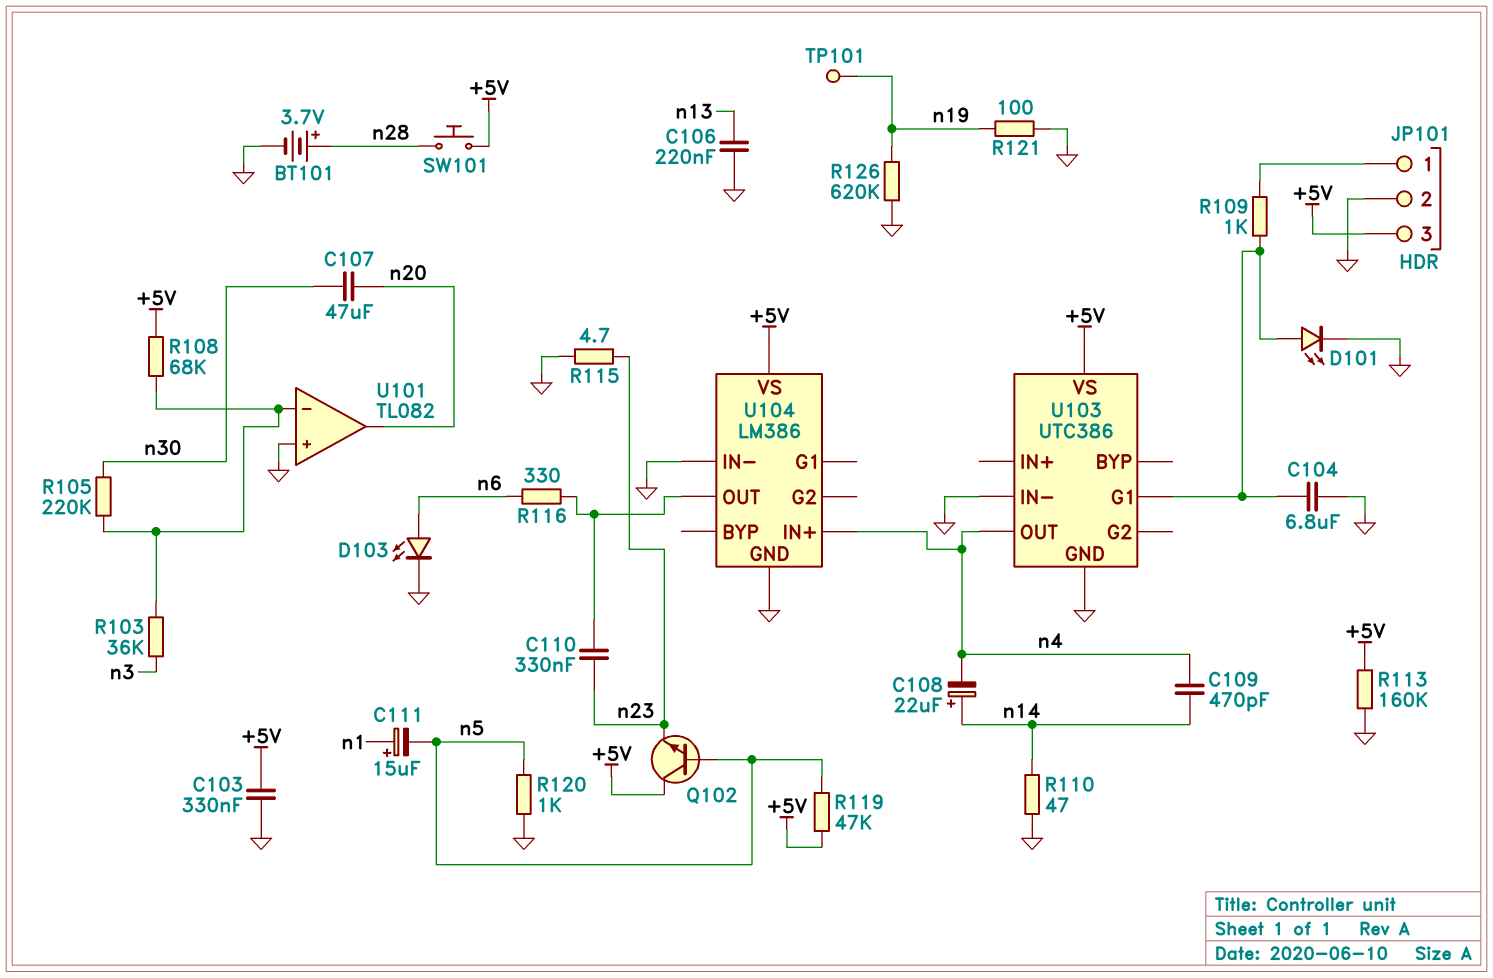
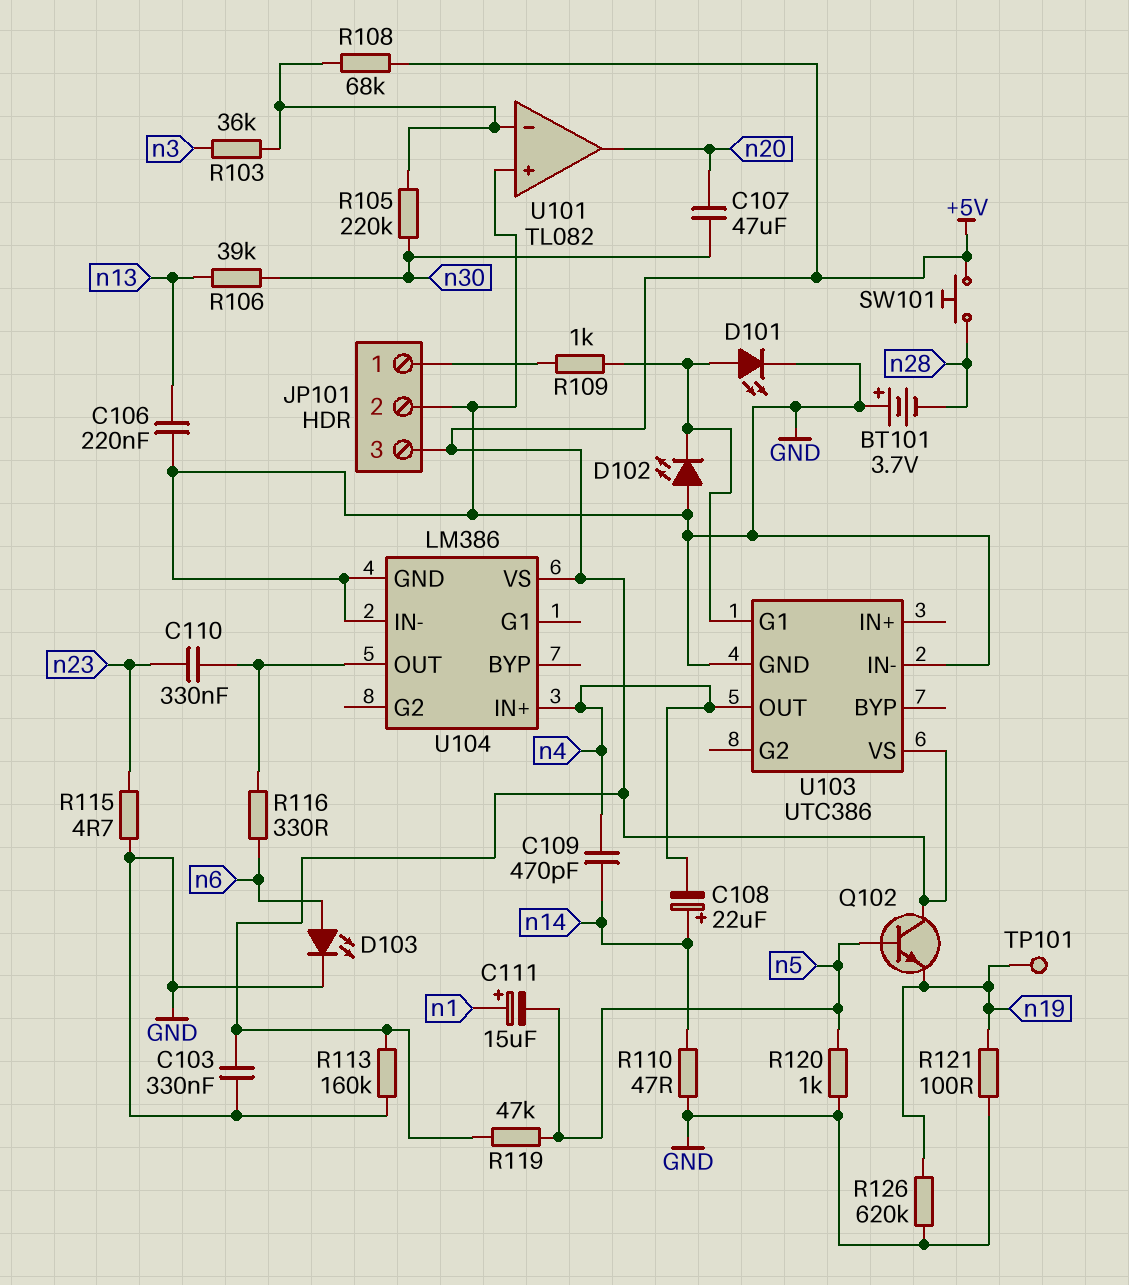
BT101: 3.7V (plus n28, minus GND) -> 3.7V (plus GND, minus n28)
C104: 6.8uF (GND, U103/G1) -> none
D102: none -> LED (A GND, K U103/G1)
Q102: NPN (B n5, C +5V, E n23) -> NPN (B n5, C +5V, E n19)
R106: none -> 39k (n13, n30)

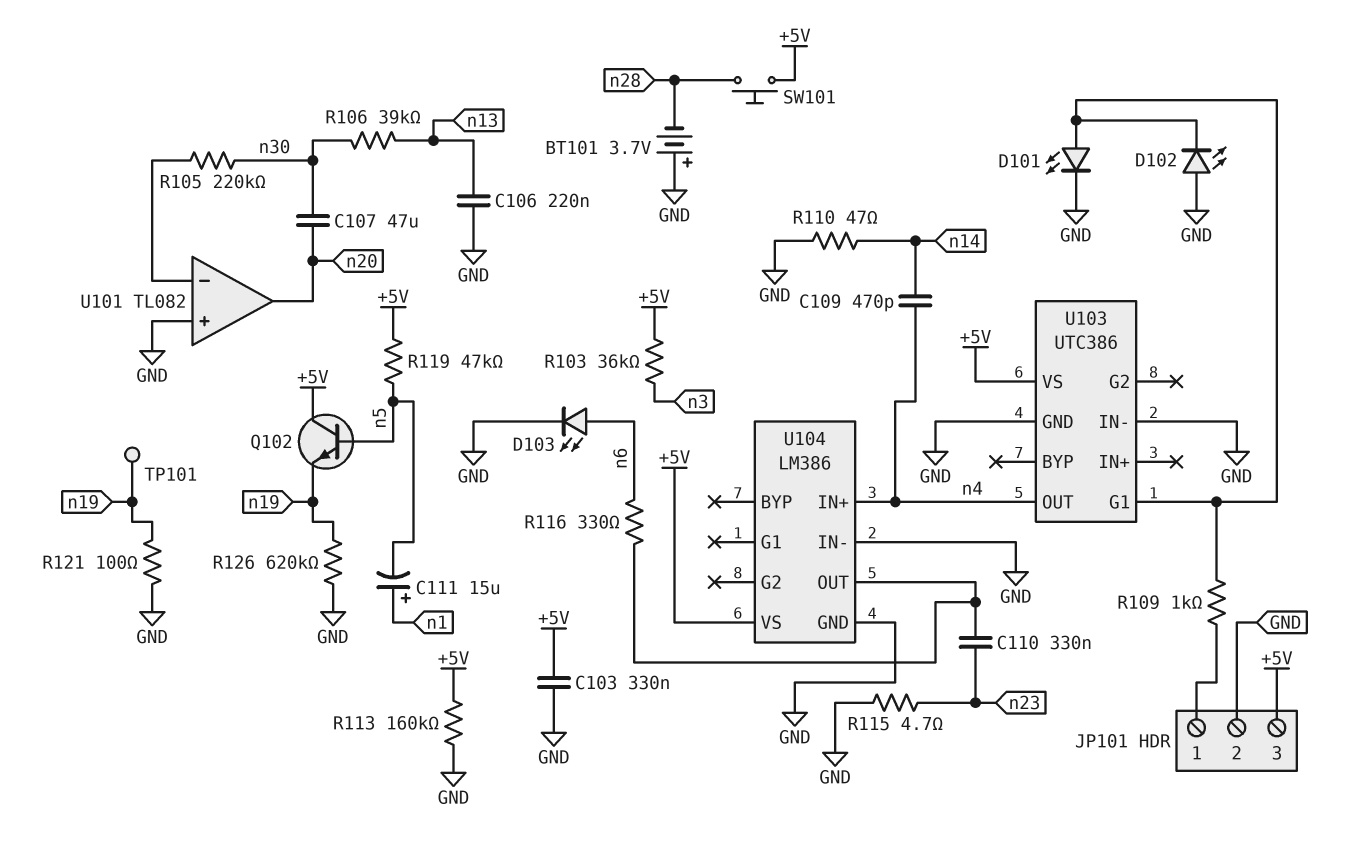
C108: 22uF (plus n14, minus n4) -> none
R103: 36k (U101/in-, n3) -> 36k (+5V, n3)
R108: 68k (+5V, U101/in-) -> none
R120: 1k (GND, n5) -> none

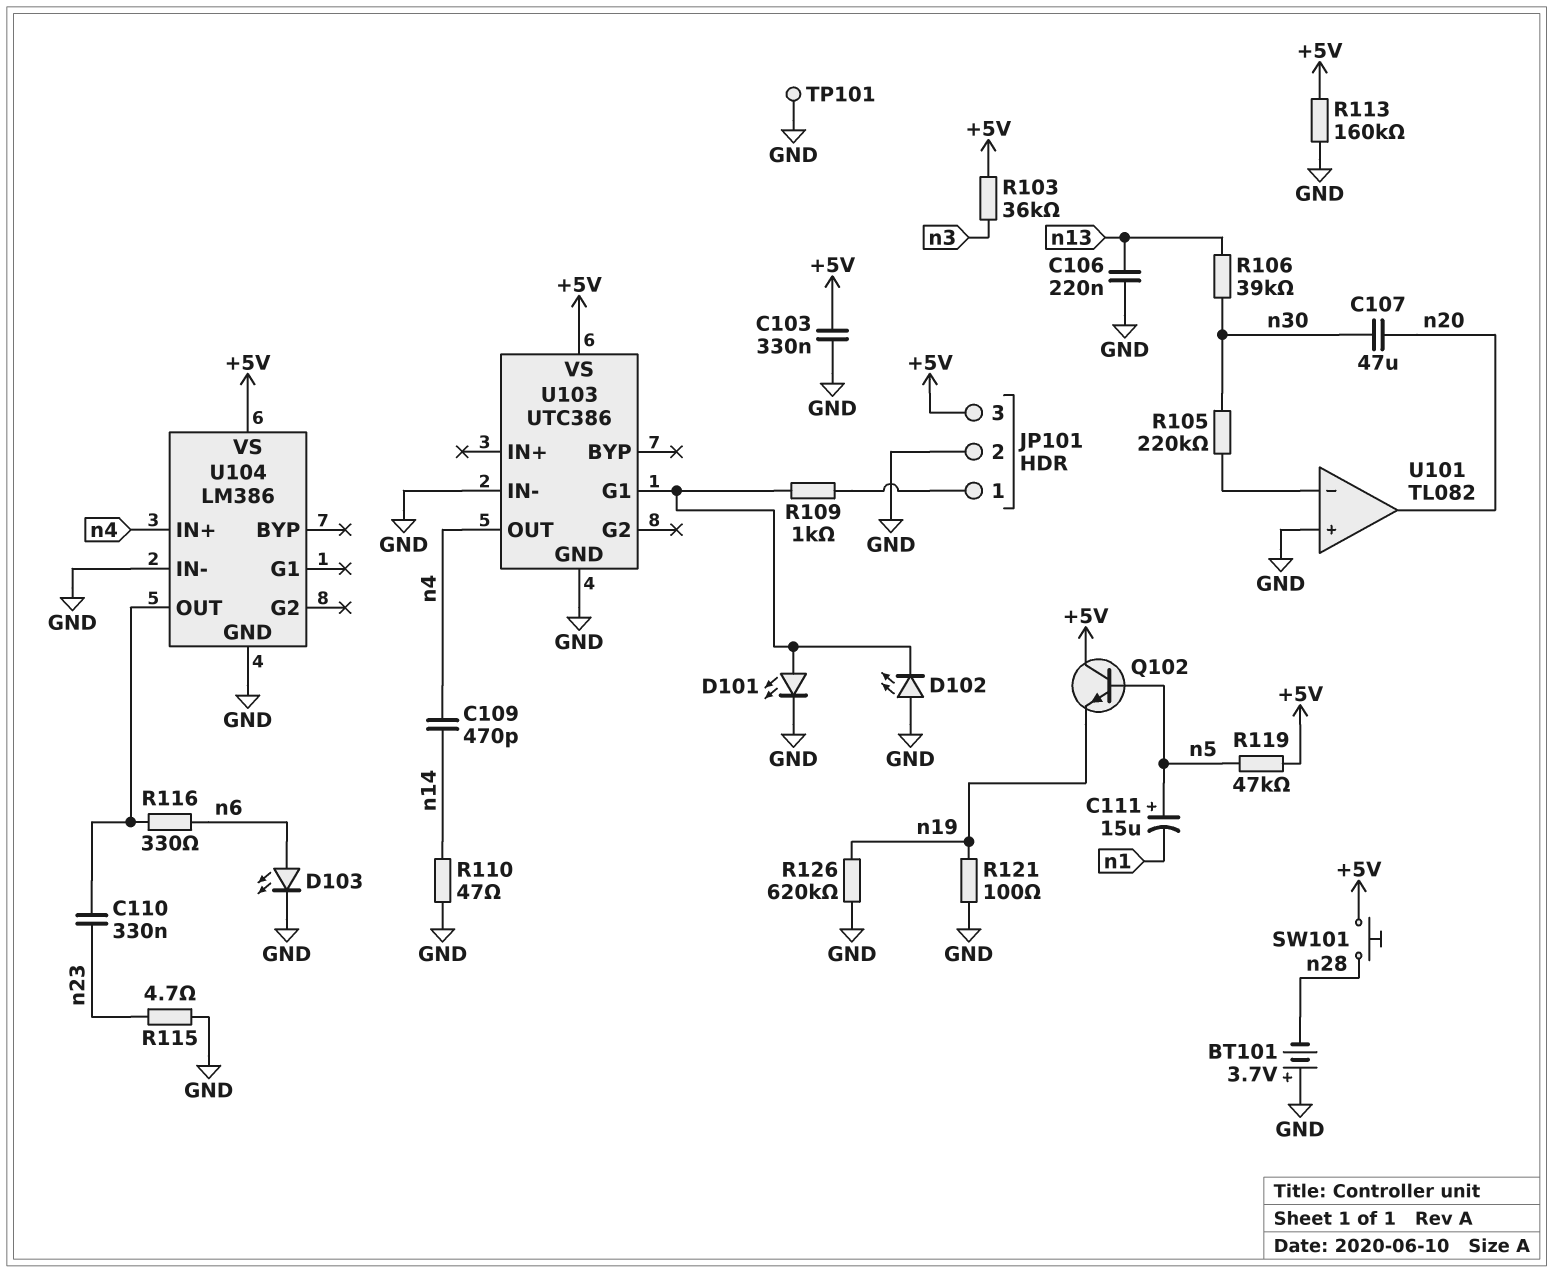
C111: 15uF (plus n1, minus n5) -> 15uF (plus n5, minus n1)
TP101: test point (n19) -> test point (GND)

